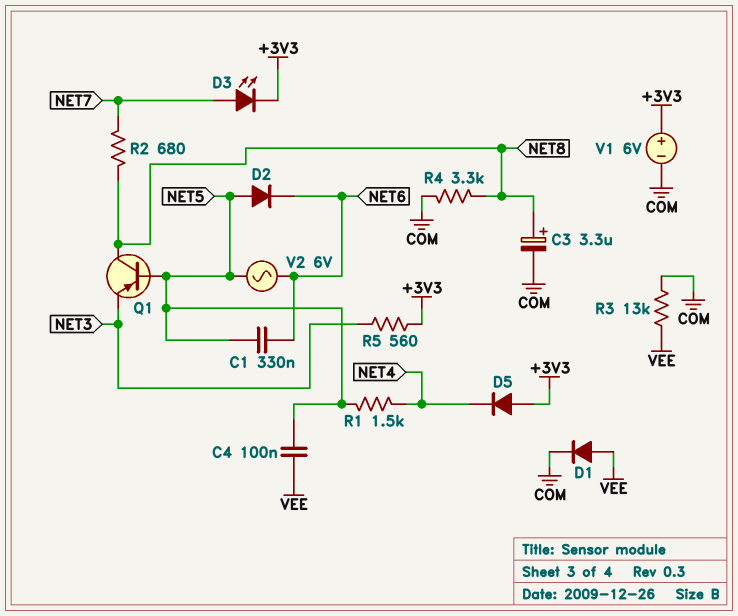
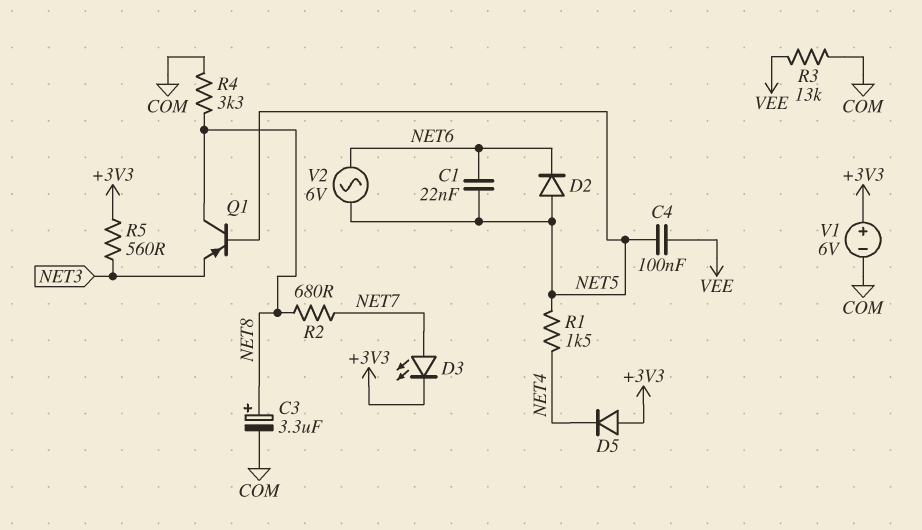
C1: 330nF (NET5, NET6) -> 22nF (NET5, NET6)
D1: diode (A VEE, K COM) -> none

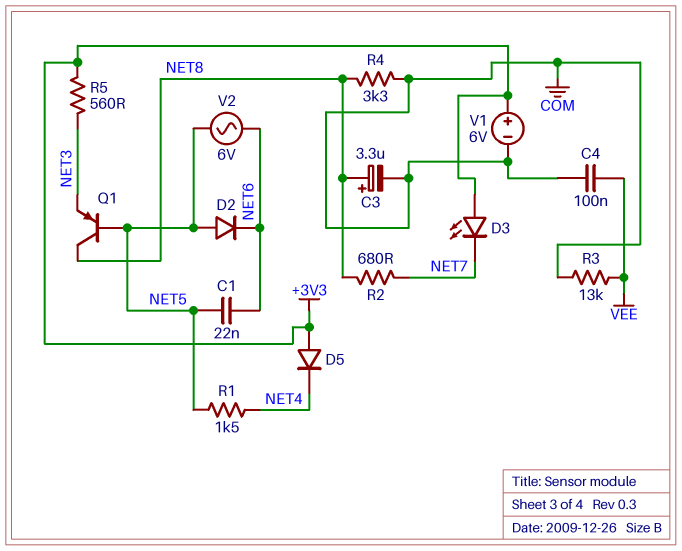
C4: 100nF (NET5, VEE) -> 100nF (COM, VEE)
D3: LED (A NET7, K +3V3) -> LED (A +3V3, K NET7)

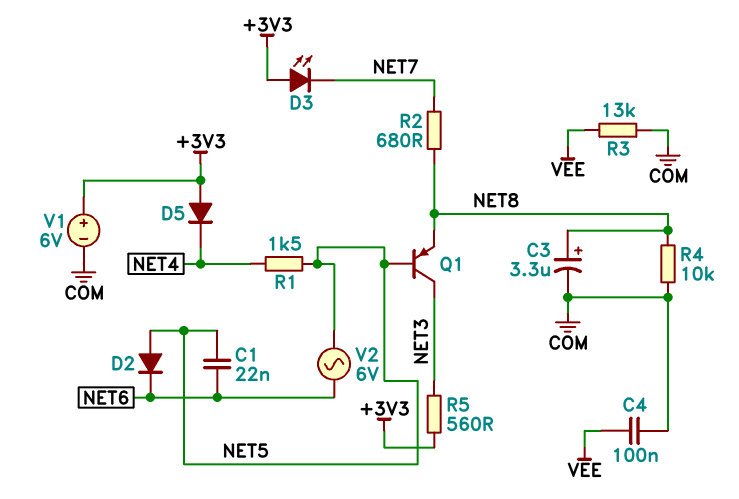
Q1: PNP (B NET5, C NET8, E NET3) -> PNP (B NET5, C NET3, E NET8)
R4: 3.3k (COM, NET8) -> 10k (COM, NET8)

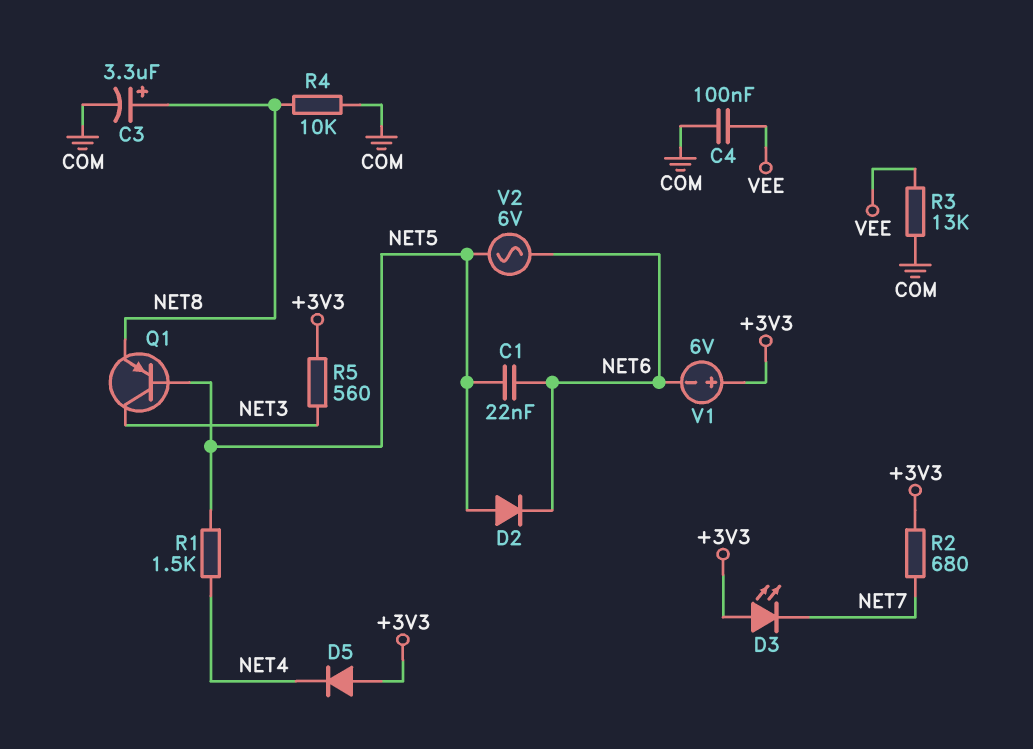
R2: 680 (NET7, NET8) -> 680 (+3V3, NET7)
V1: 6V (plus +3V3, minus COM) -> 6V (plus +3V3, minus NET6)

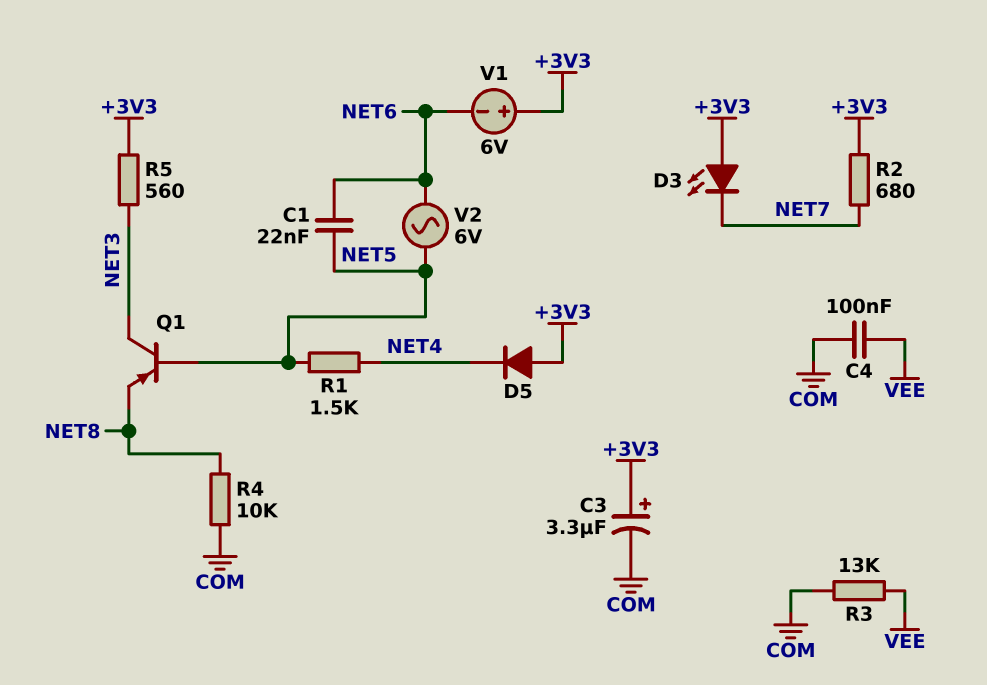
C3: 3.3uF (plus NET8, minus COM) -> 3.3uF (plus +3V3, minus COM)
D2: diode (A NET5, K NET6) -> none

